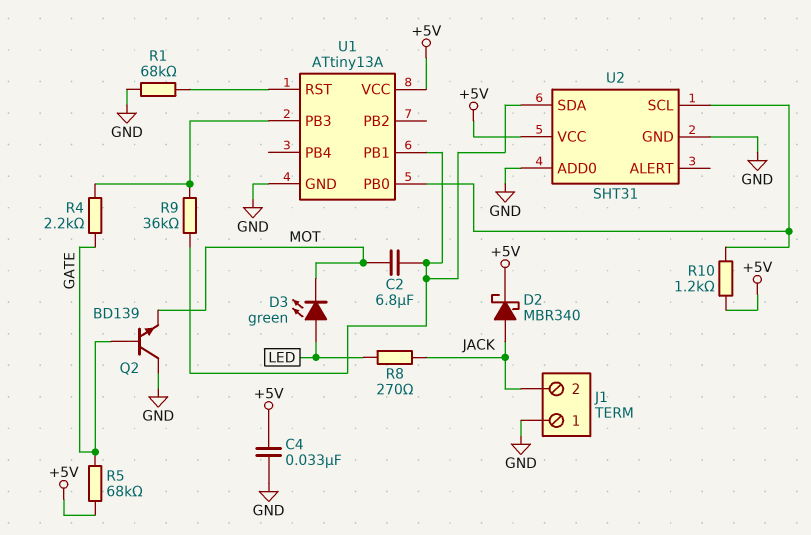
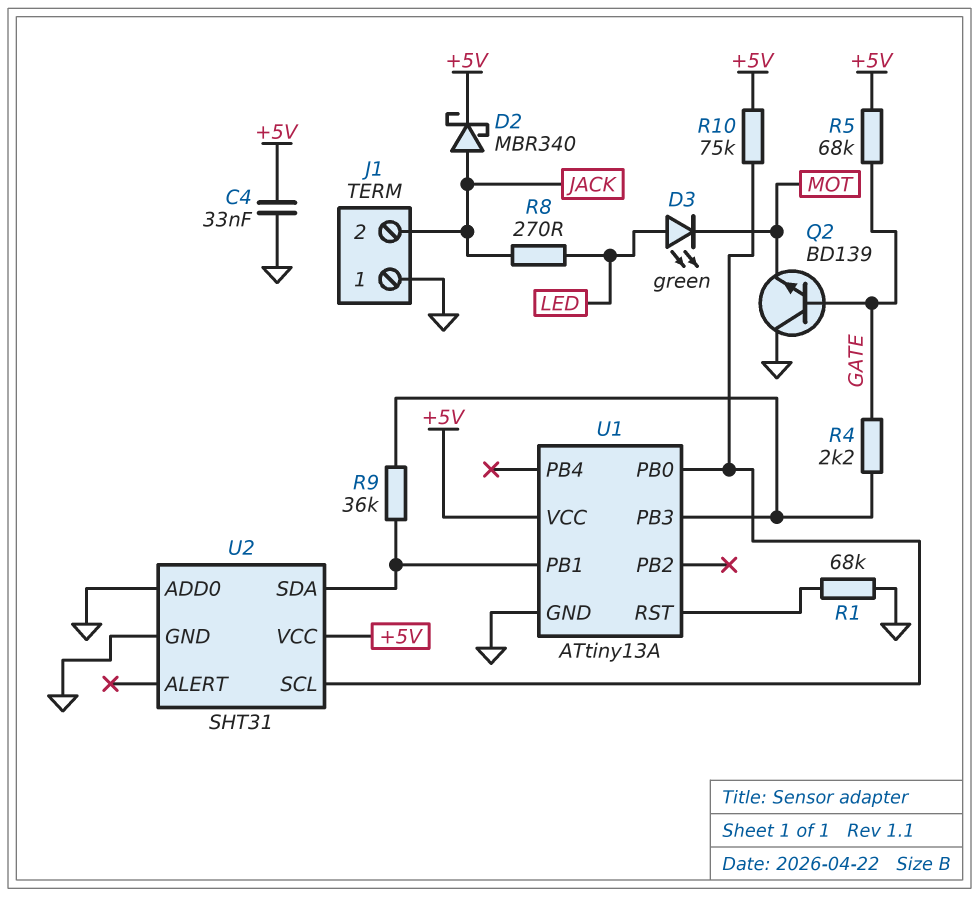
C2: 6.8uF (MOT, U1/PB1) -> none
R10: 1.2k (+5V, U1/PB0) -> 75k (+5V, U1/PB0)

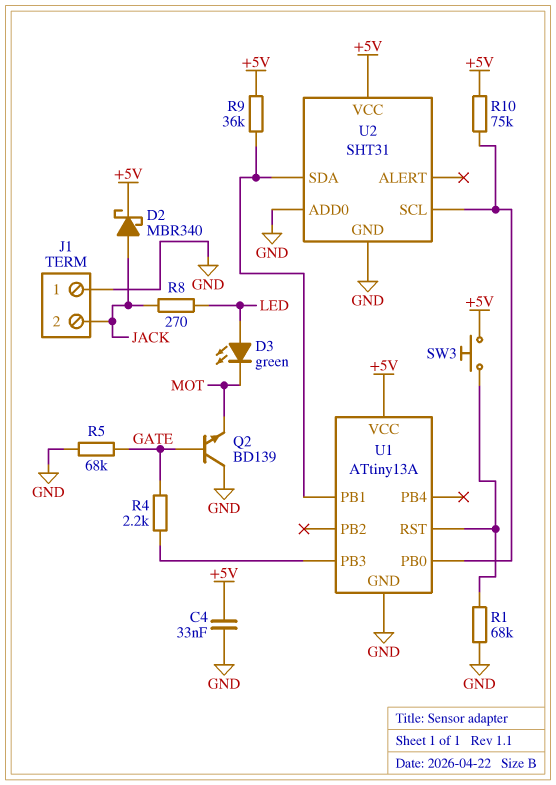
R5: 68k (+5V, GATE) -> 68k (GATE, GND)
R9: 36k (U1/PB1, U1/PB3) -> 36k (+5V, U1/PB1)
SW3: none -> button (+5V, U1/RST)

